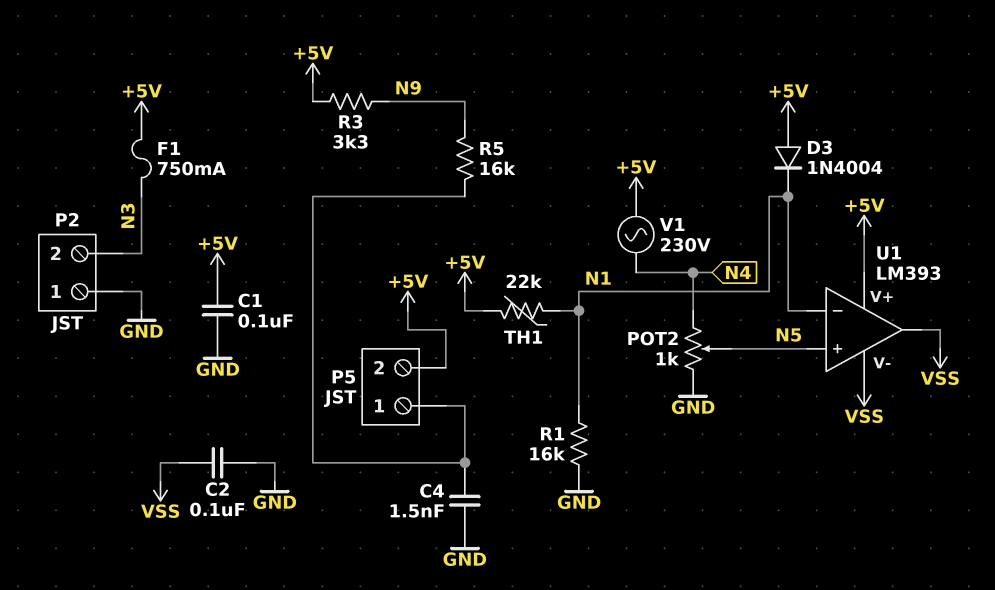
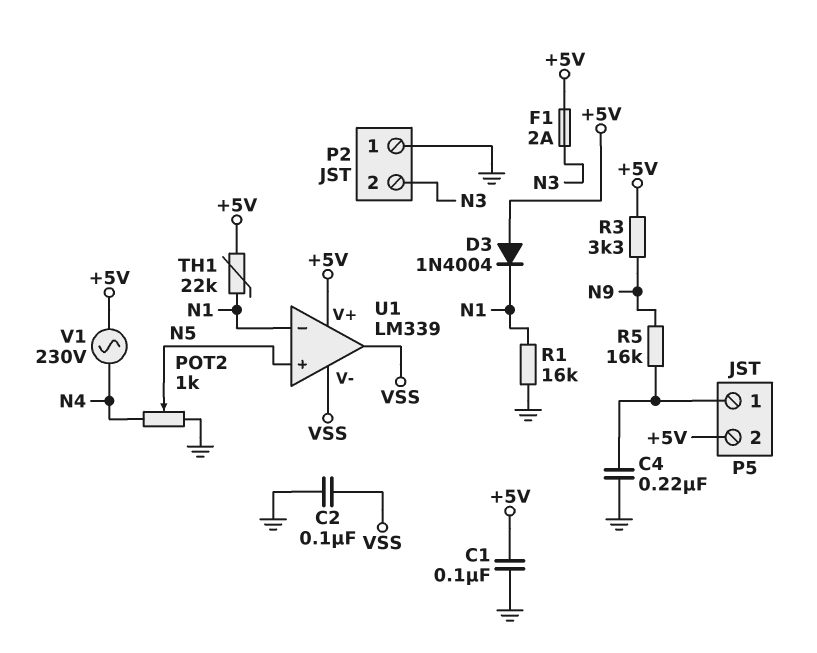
C4: 1.5nF (GND, P5/1) -> 220nF (GND, P5/1)
F1: 750mA (+5V, N3) -> 2A (+5V, N3)
U1: LM393 -> LM339

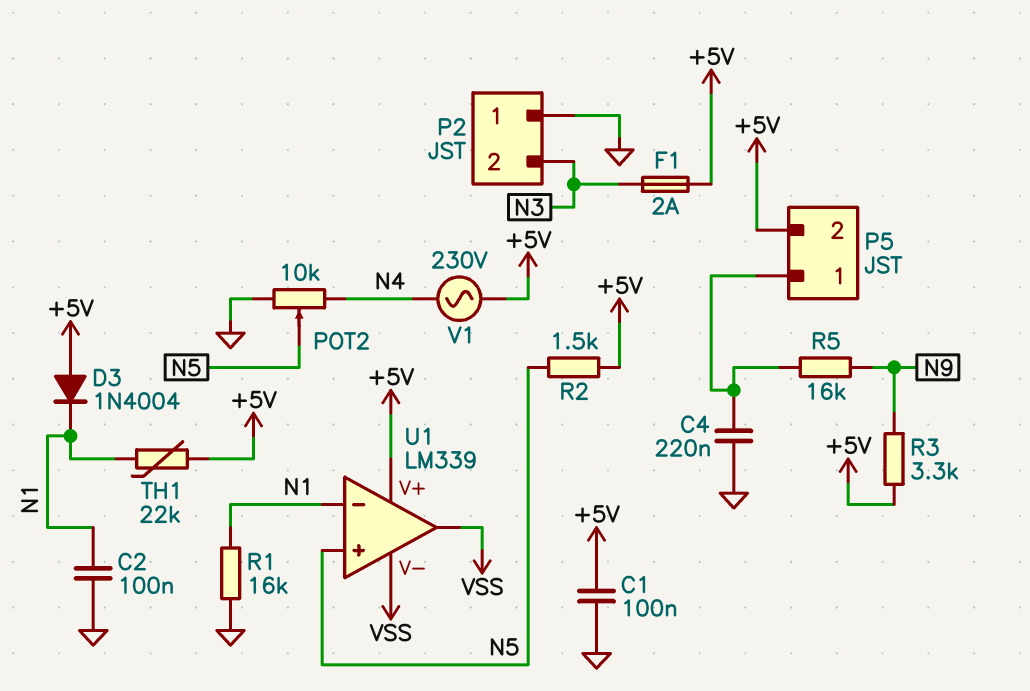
C2: 100nF (GND, VSS) -> 100nF (GND, N1)
POT2: 1k (GND, N4, wiper N5) -> 10k (GND, N4, wiper N5)
R2: none -> 1.5k (+5V, N5)

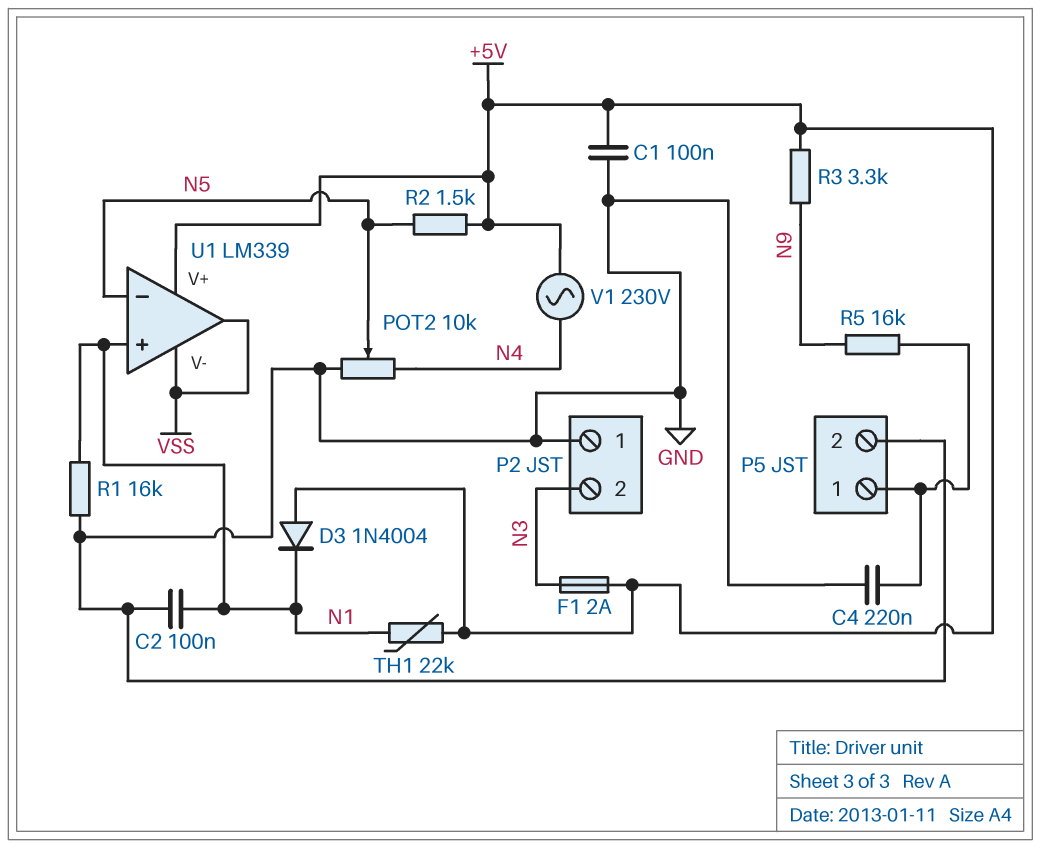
P5 pin 2: +5V -> GND
U1 pin in+: N5 -> N1
U1 pin in-: N1 -> N5

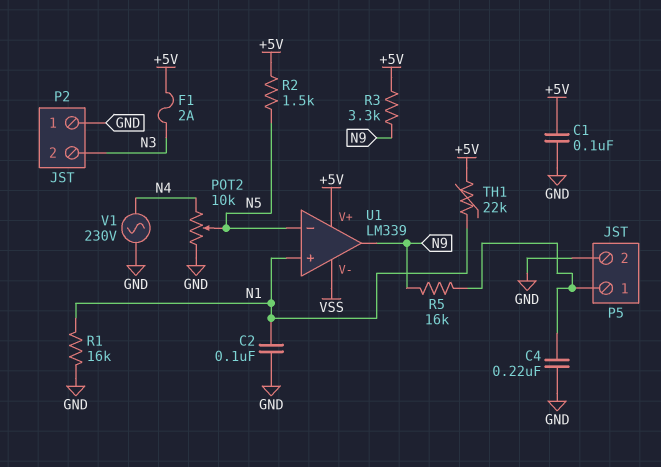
D3: diode 1N4004 (A +5V, K N1) -> none
U1 pin out: VSS -> N9
V1: AC 230V (+5V, N4) -> AC 230V (GND, N4)

